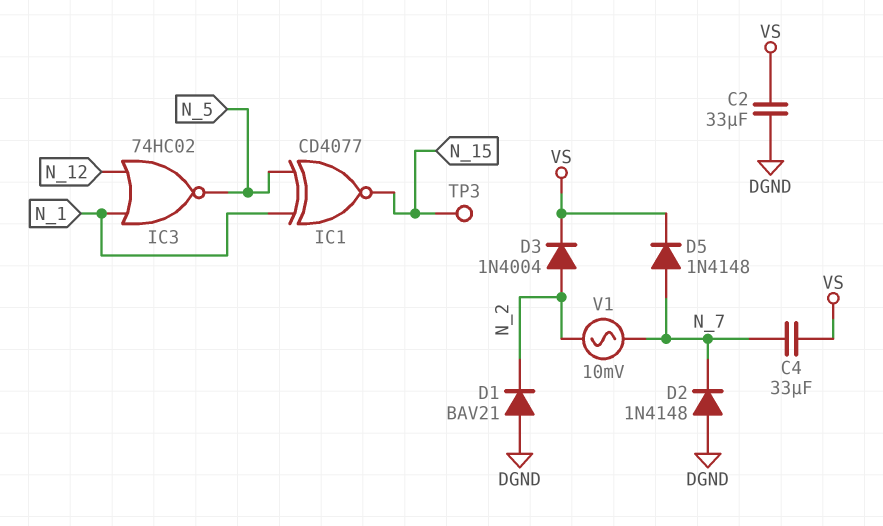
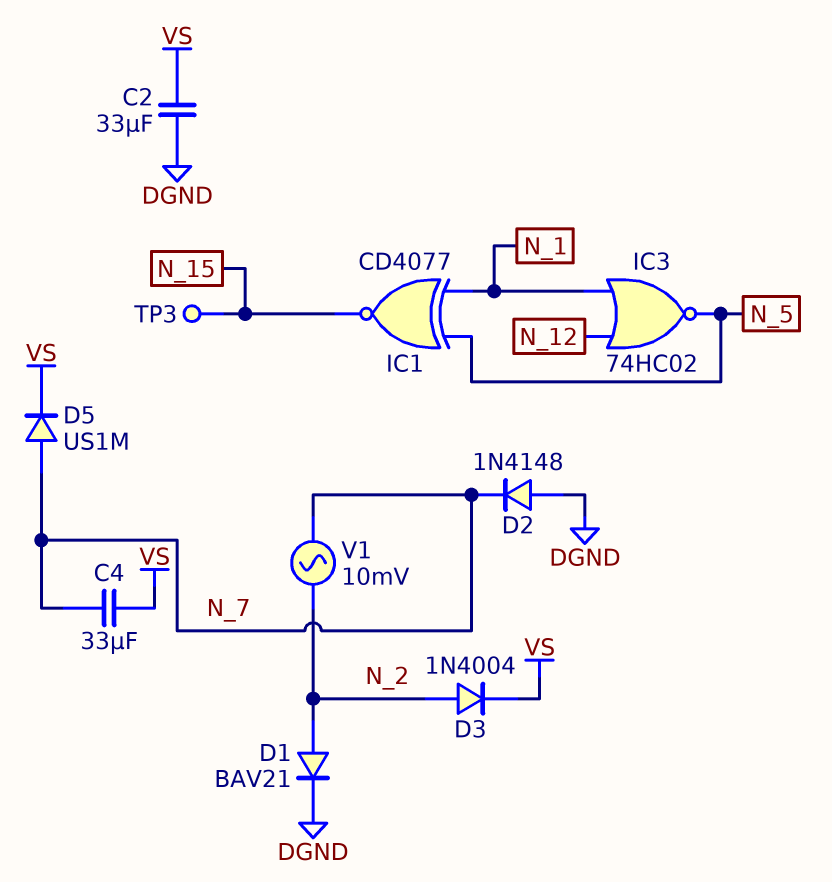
D1: diode BAV21 (A DGND, K N_2) -> diode BAV21 (A N_2, K DGND)
D5: diode 1N4148 (A N_7, K VS) -> diode US1M (A N_7, K VS)

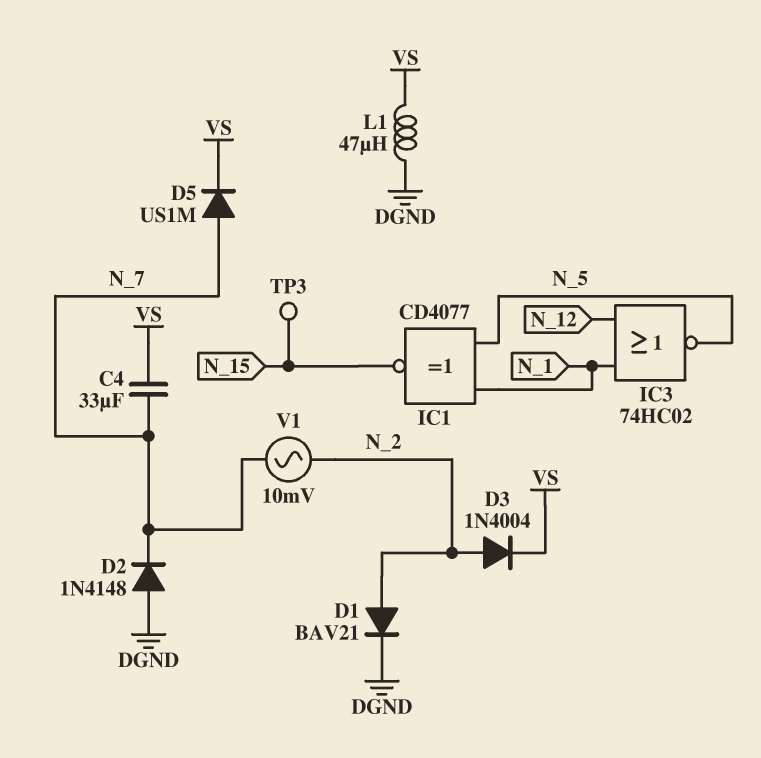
C2: 33uF (DGND, VS) -> none
L1: none -> 47uH (DGND, VS)

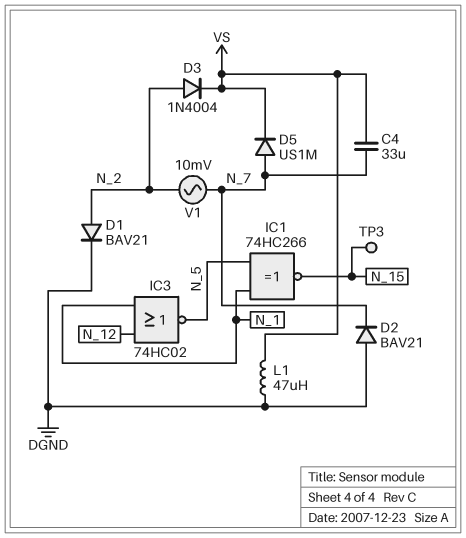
D2: diode 1N4148 (A DGND, K N_7) -> diode BAV21 (A DGND, K N_7)
IC1: XNOR CD4077 (in N_1, in N_5, out N_15) -> XNOR 74HC266 (in N_1, in N_5, out N_15)

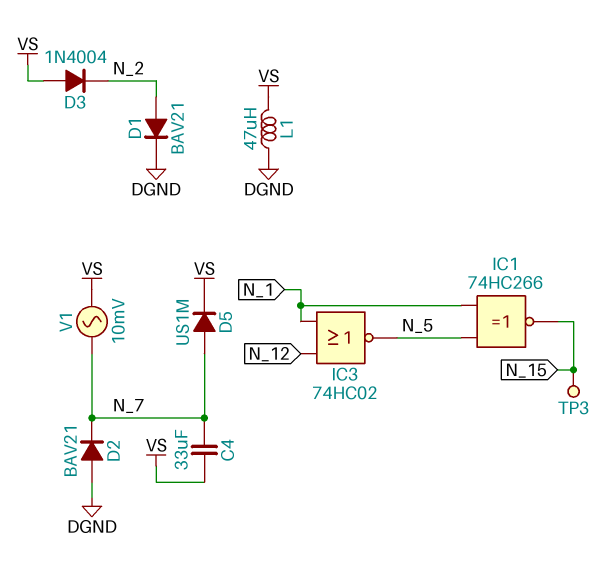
D3: diode 1N4004 (A N_2, K VS) -> diode 1N4004 (A VS, K N_2)
V1: AC 10mV (N_2, N_7) -> AC 10mV (N_7, VS)

